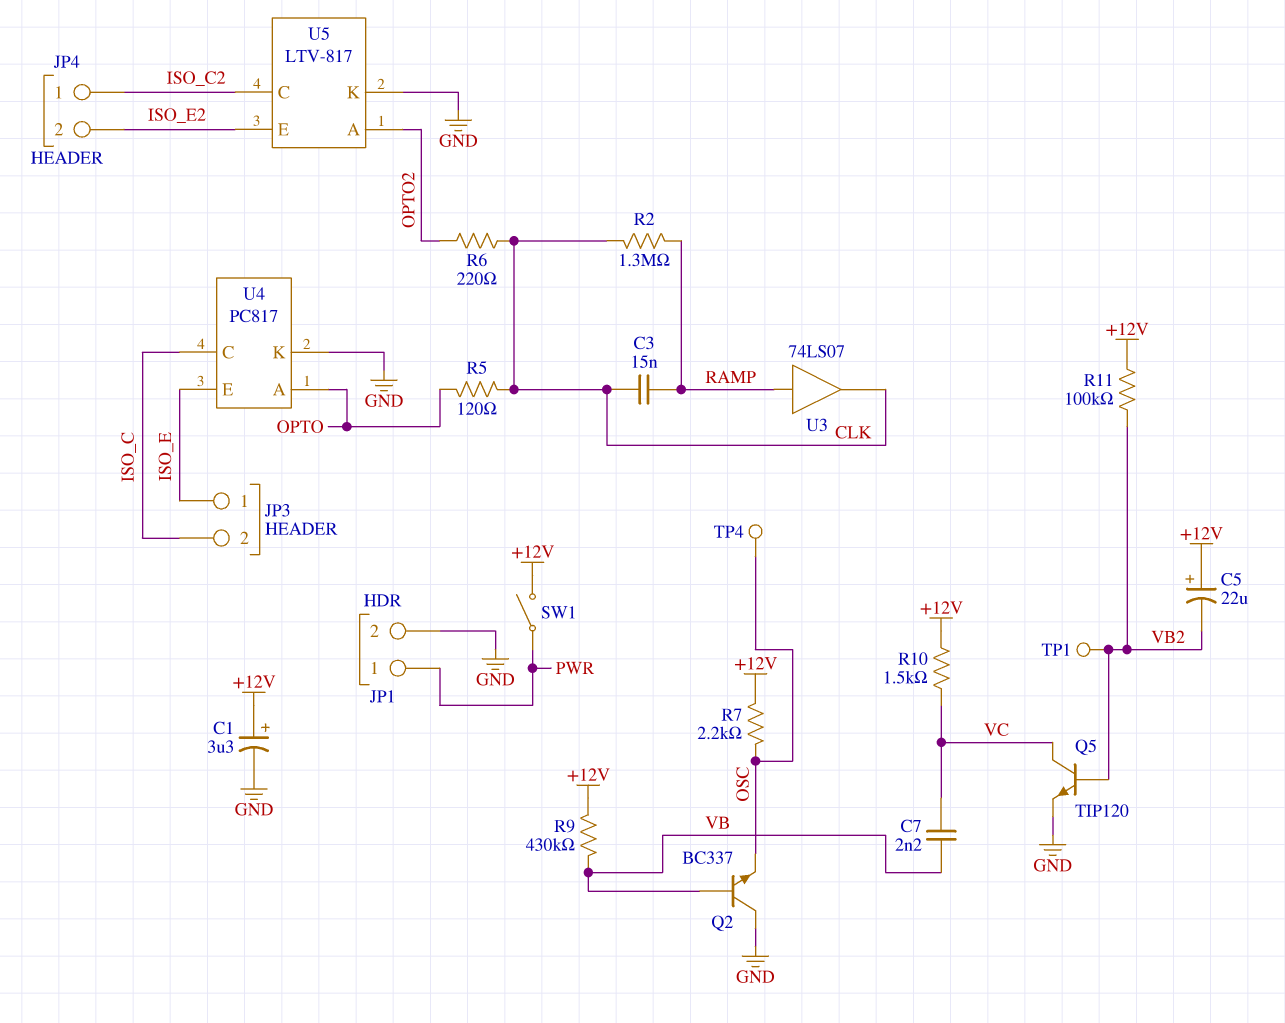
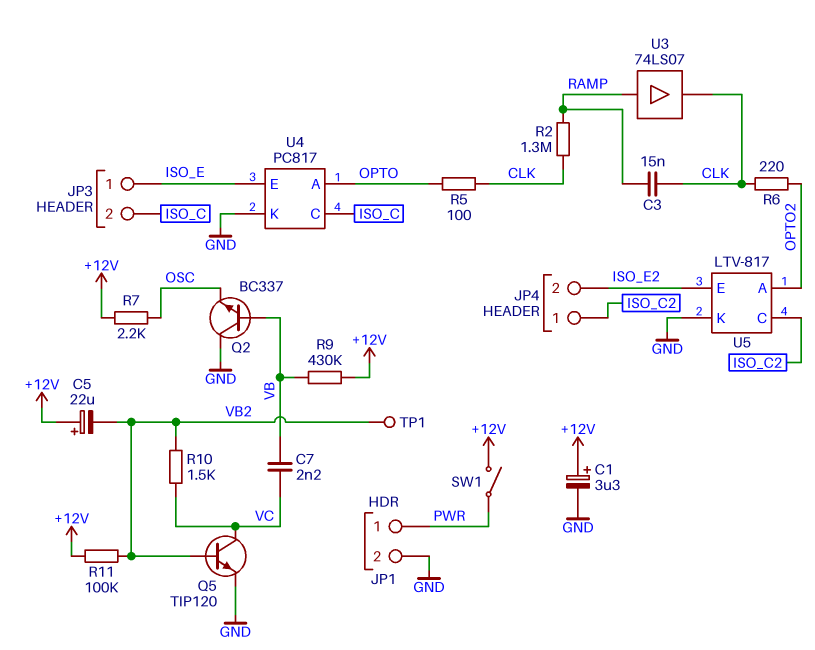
R5: 120 (CLK, OPTO) -> 100 (CLK, OPTO)
R10: 1.5k (+12V, VC) -> 1.5k (VB2, VC)
TP4: test point (OSC) -> none

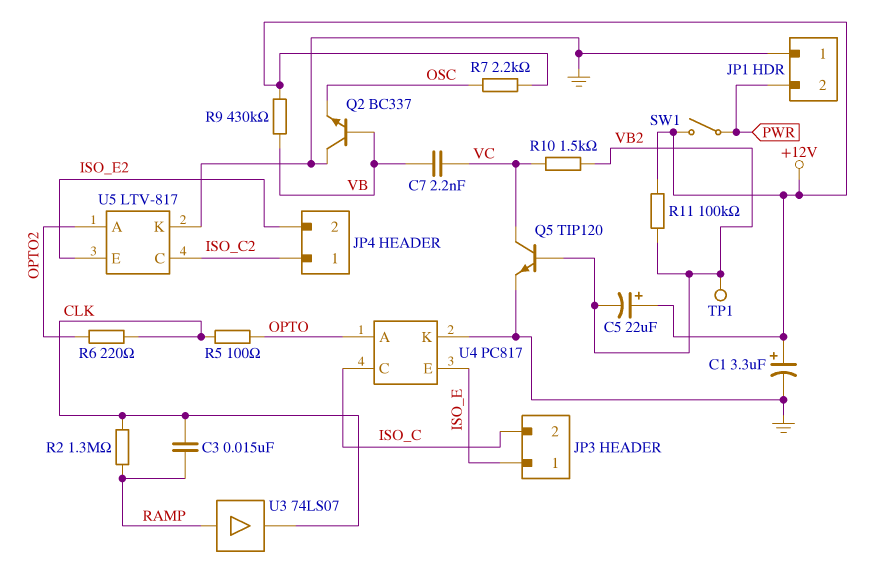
JP1 pin 1: PWR -> GND
JP1 pin 2: GND -> PWR

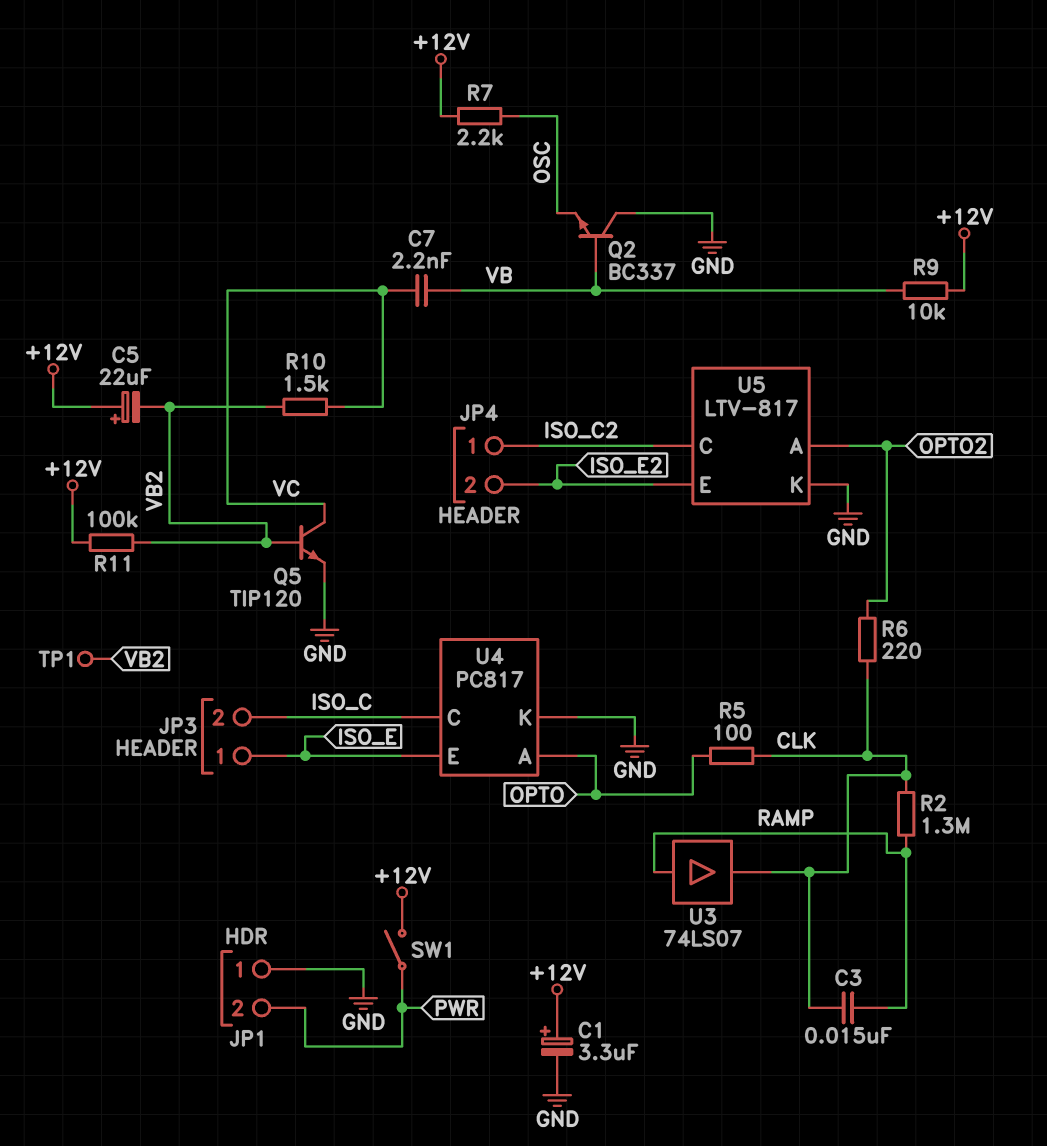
R9: 430k (+12V, VB) -> 10k (+12V, VB)

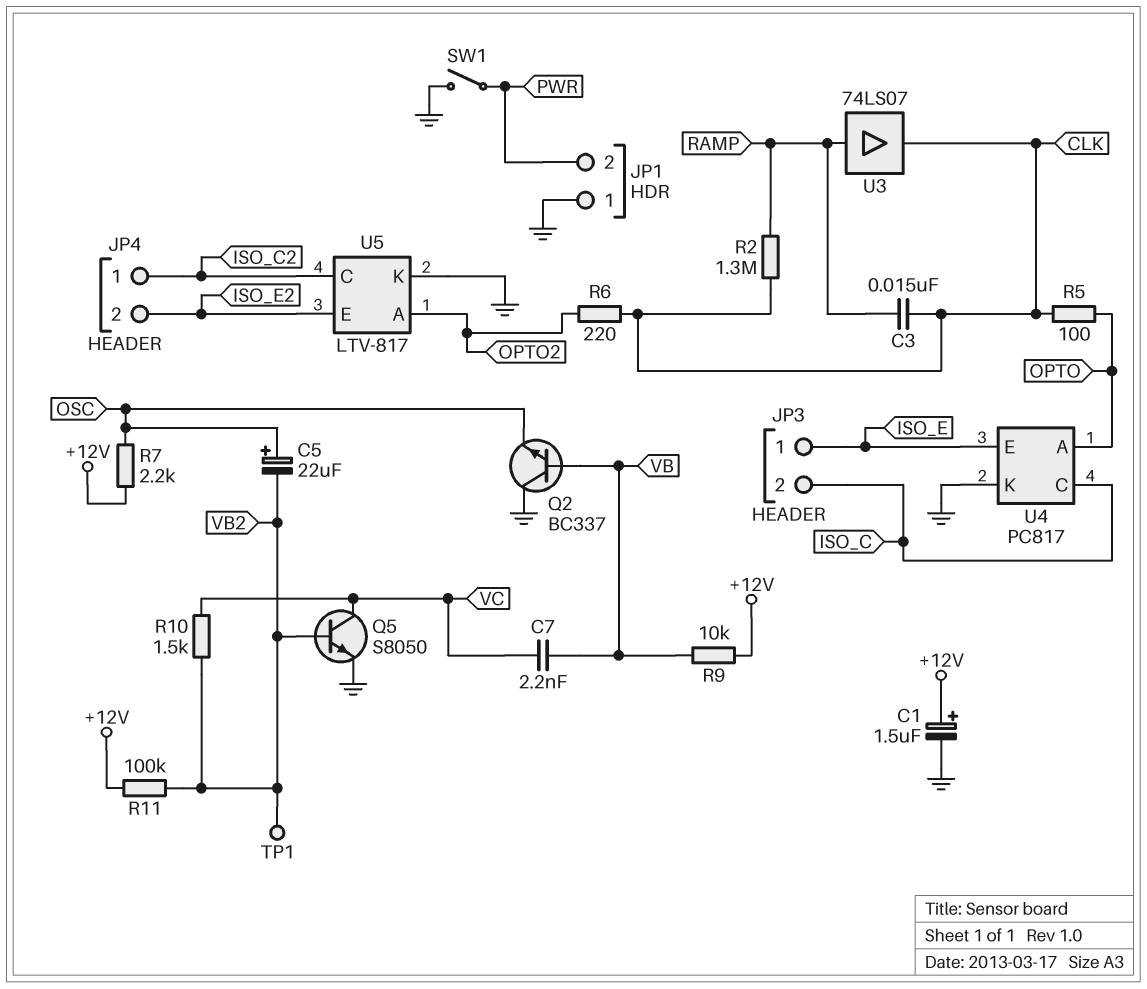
C1: 3.3uF (plus +12V, minus GND) -> 1.5uF (plus +12V, minus GND)
C5: 22uF (plus +12V, minus VB2) -> 22uF (plus OSC, minus VB2)
Q5: NPN TIP120 (B VB2, C VC, E GND) -> NPN S8050 (B VB2, C VC, E GND)
SW1: switch (+12V, PWR) -> switch (GND, PWR)

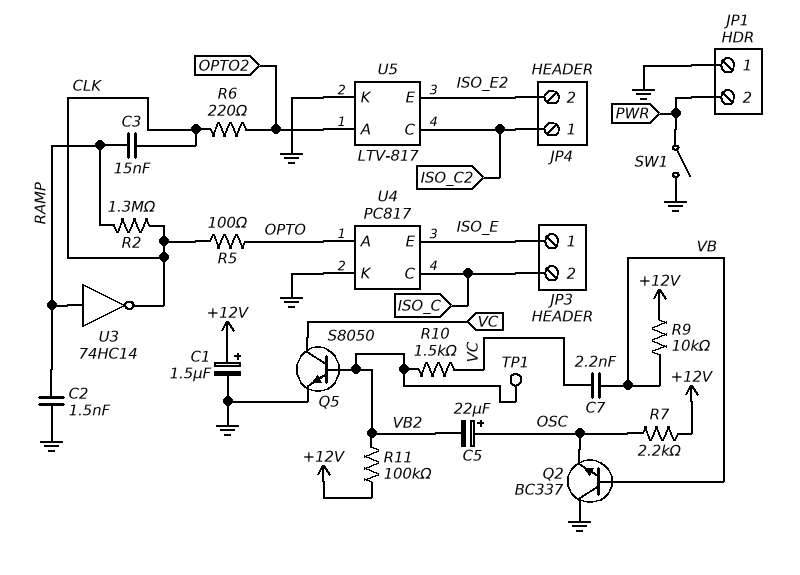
C2: none -> 1.5nF (GND, RAMP)
U3: buffer 74LS07 (in RAMP, out CLK) -> NOT 74HC14 (in RAMP, out CLK)

